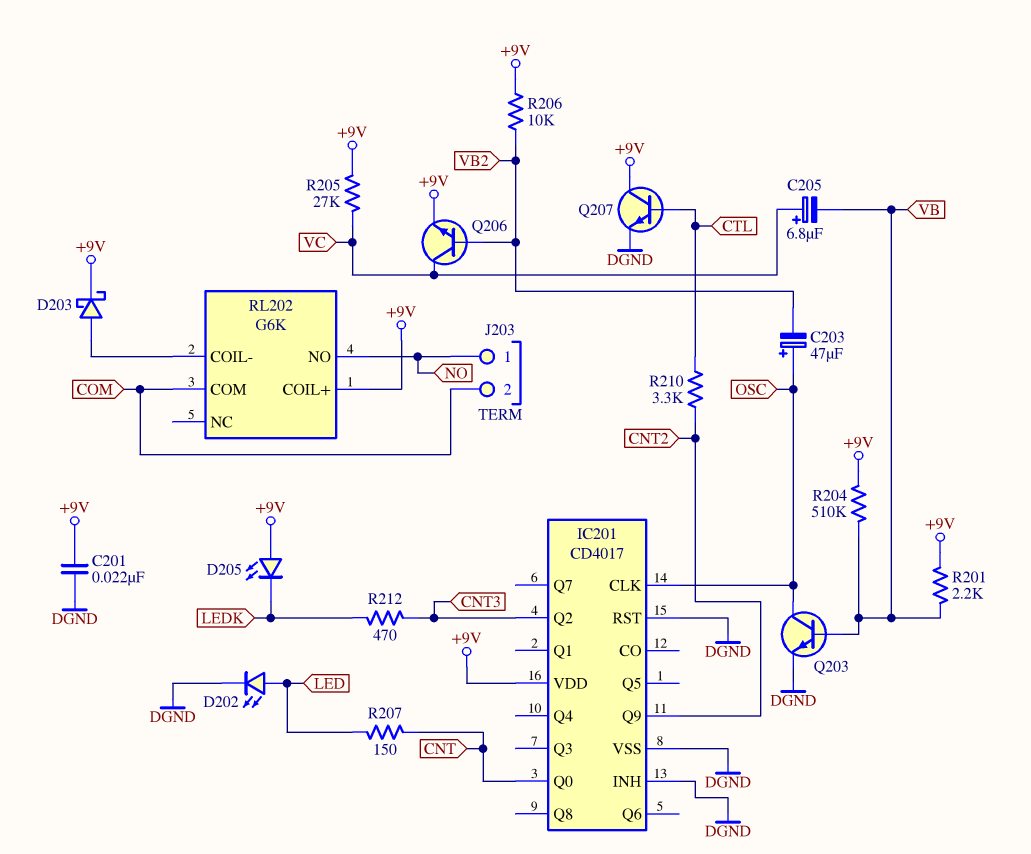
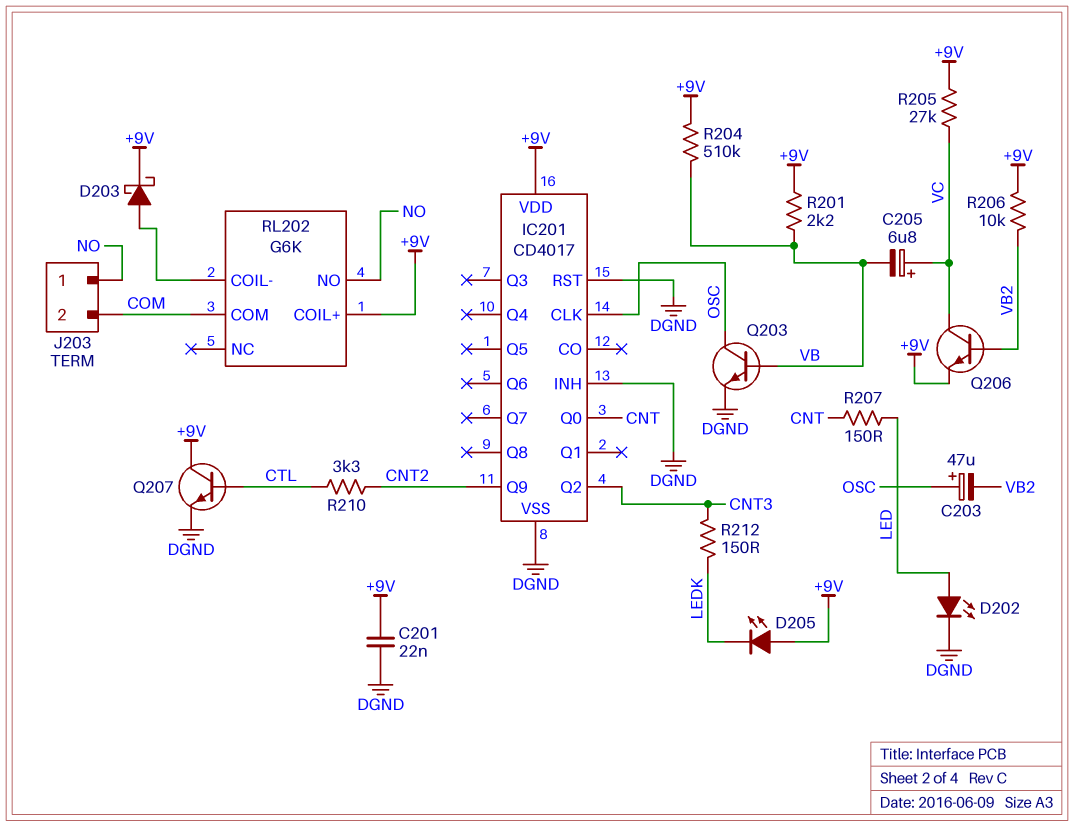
R212: 470 (CNT3, LEDK) -> 150 (CNT3, LEDK)

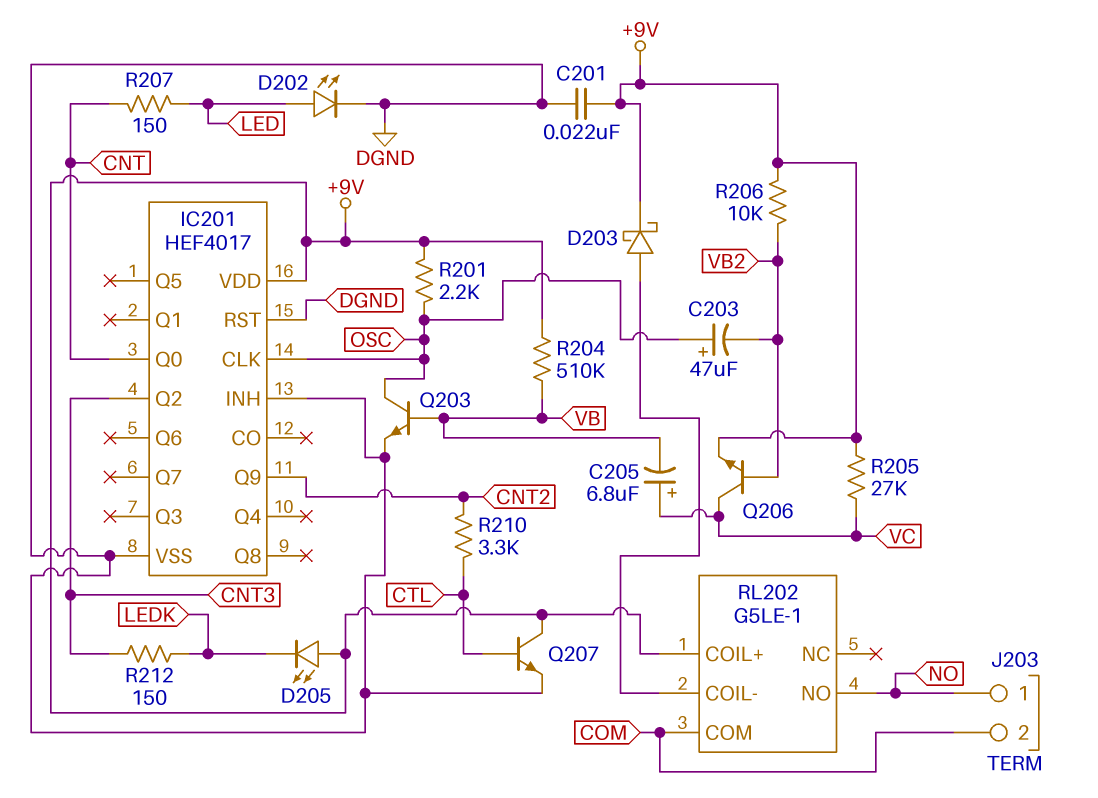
IC201: CD4017 -> HEF4017
R201: 2.2k (+9V, VB) -> 2.2k (+9V, OSC)
RL202: G6K -> G5LE-1

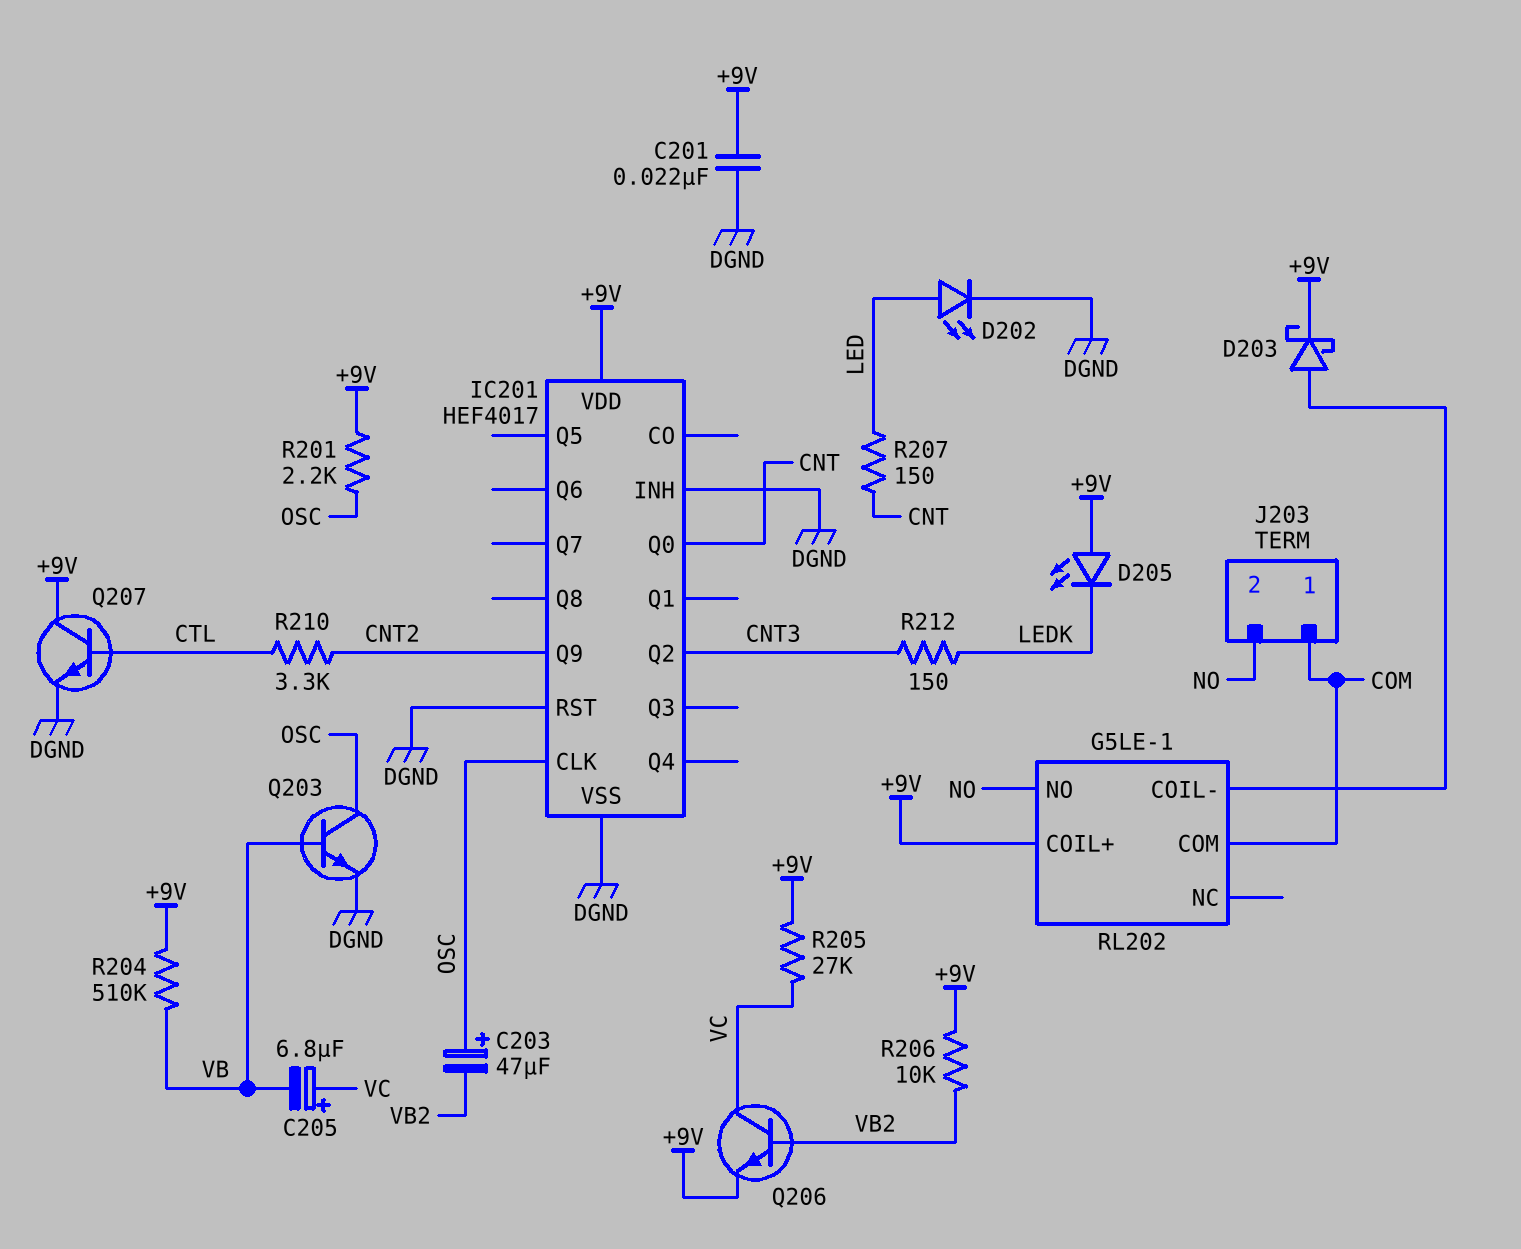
J203 pin 1: NO -> COM
J203 pin 2: COM -> NO

